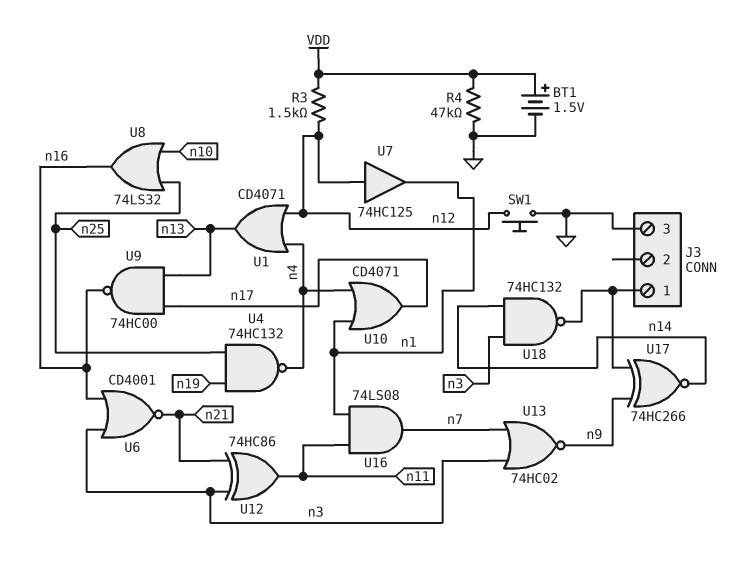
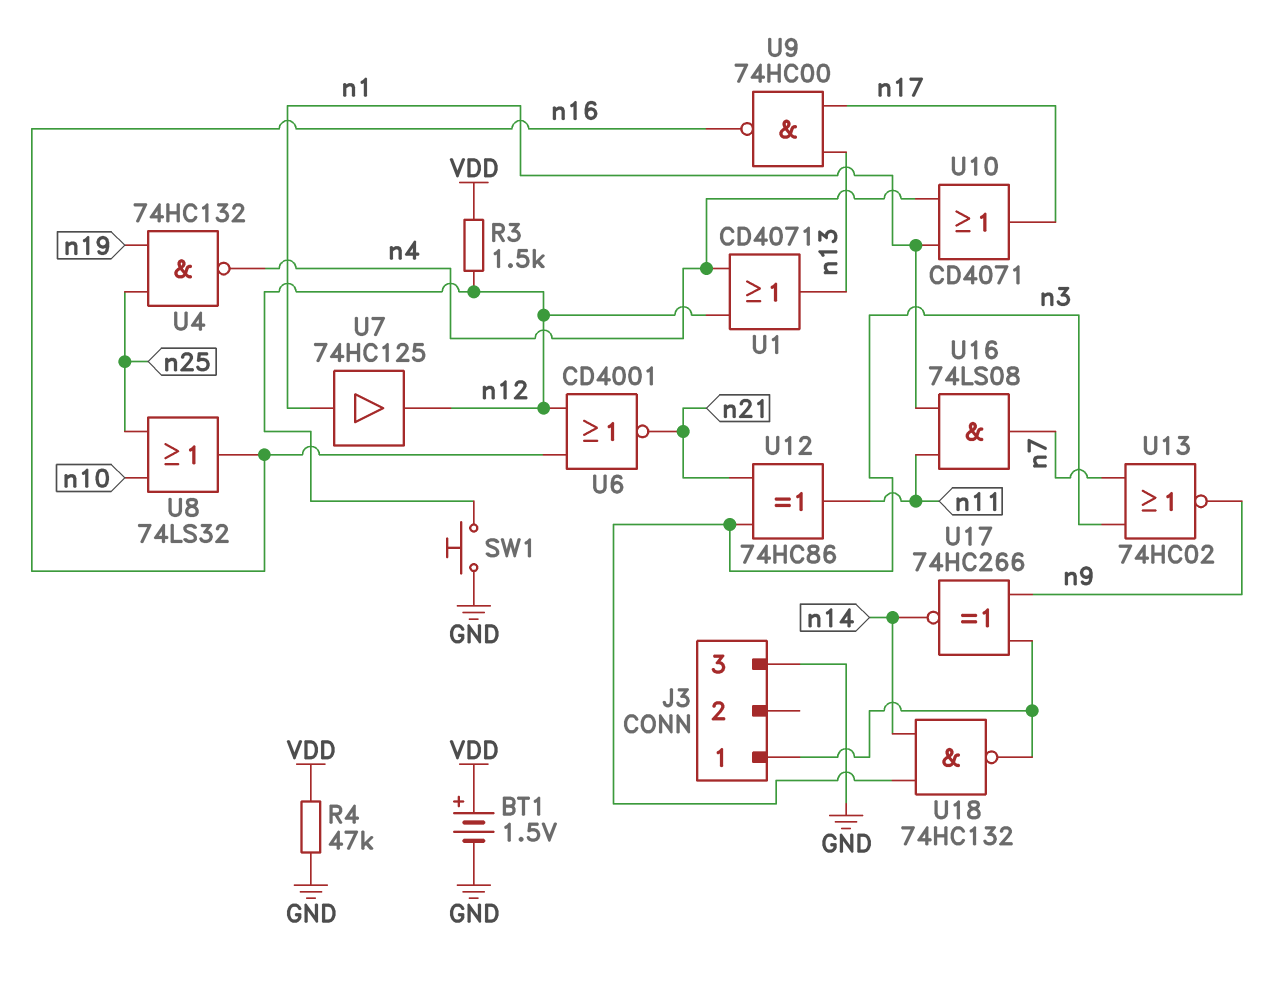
U6: NOR CD4001 (in n3, in n16, out n21) -> NOR CD4001 (in n12, in n16, out n21)
U7: buffer 74HC125 (in n12, out n1) -> buffer 74HC125 (in n1, out n12)

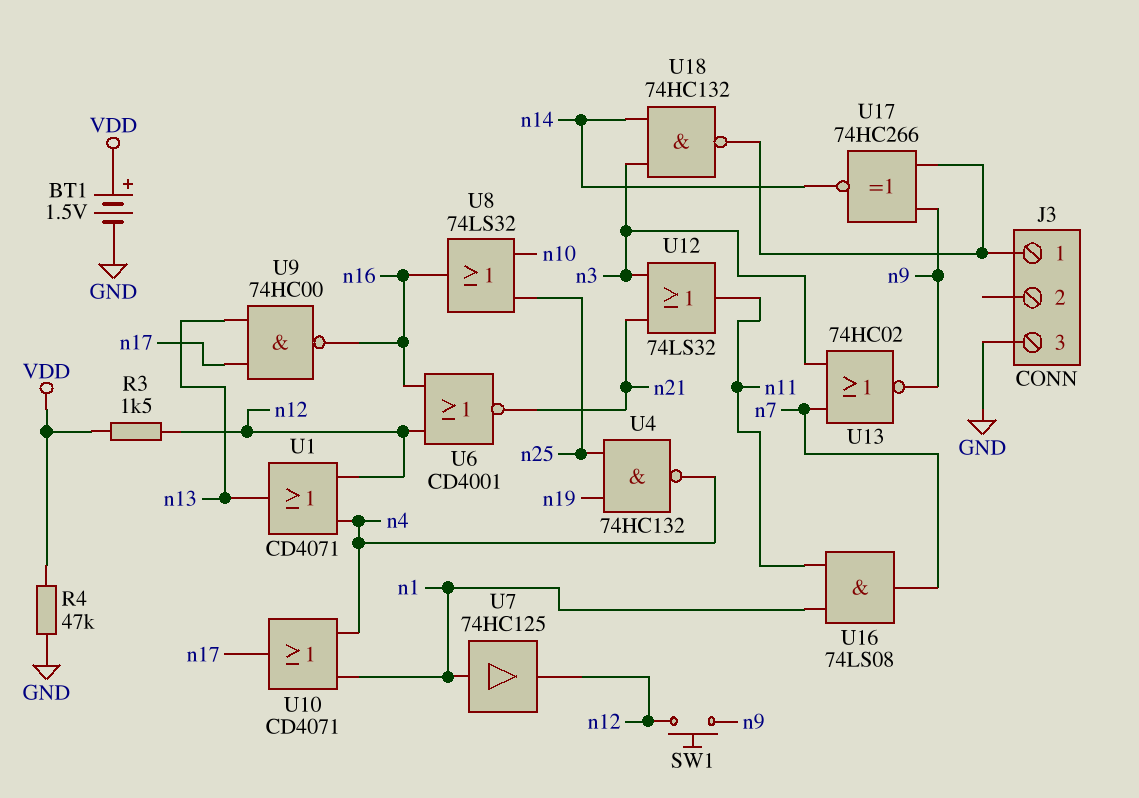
SW1: button (GND, n12) -> button (n9, n12)
U12: XOR 74HC86 (in n3, in n21, out n11) -> OR 74LS32 (in n3, in n21, out n11)

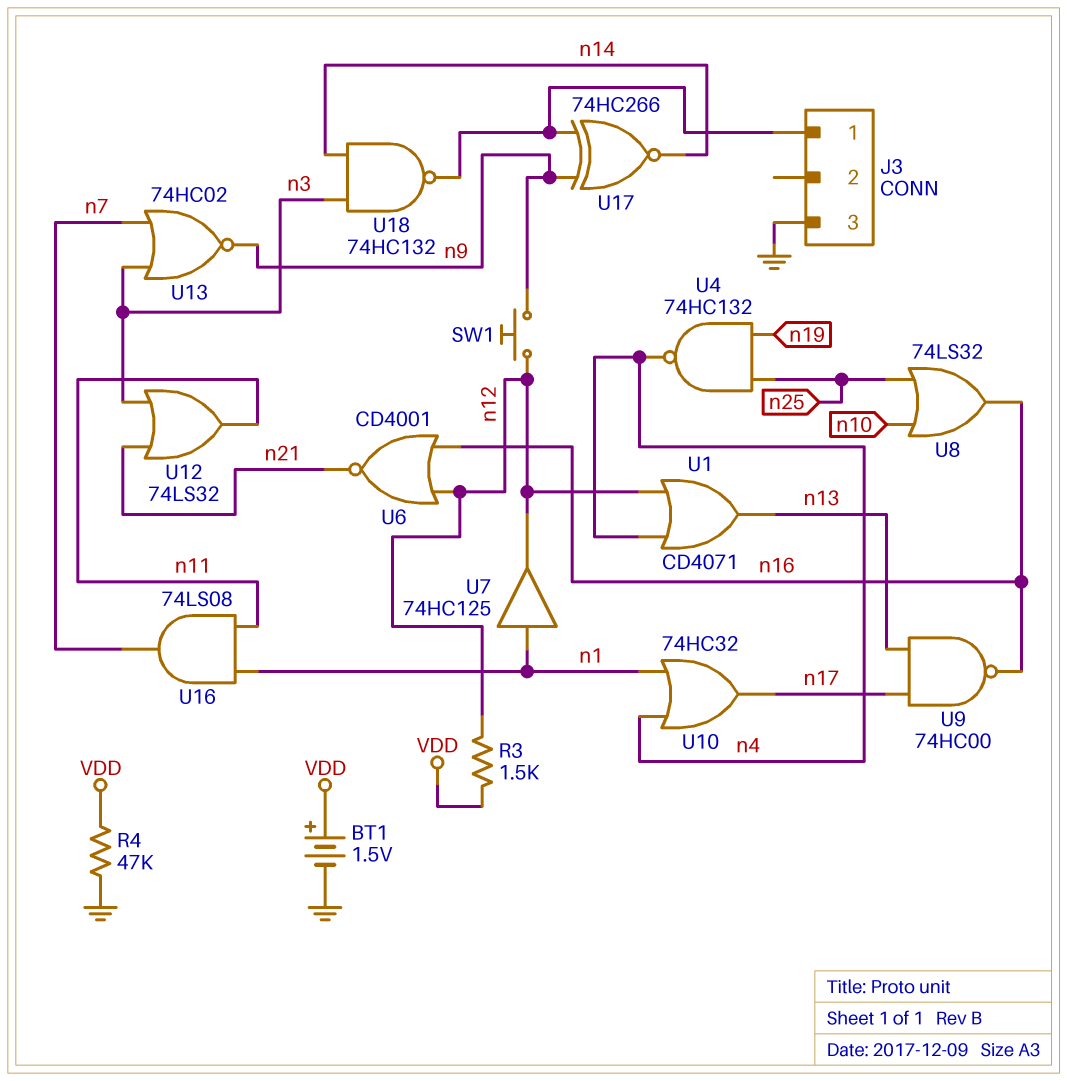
U10: OR CD4071 (in n1, in n4, out n17) -> OR 74HC32 (in n1, in n4, out n17)

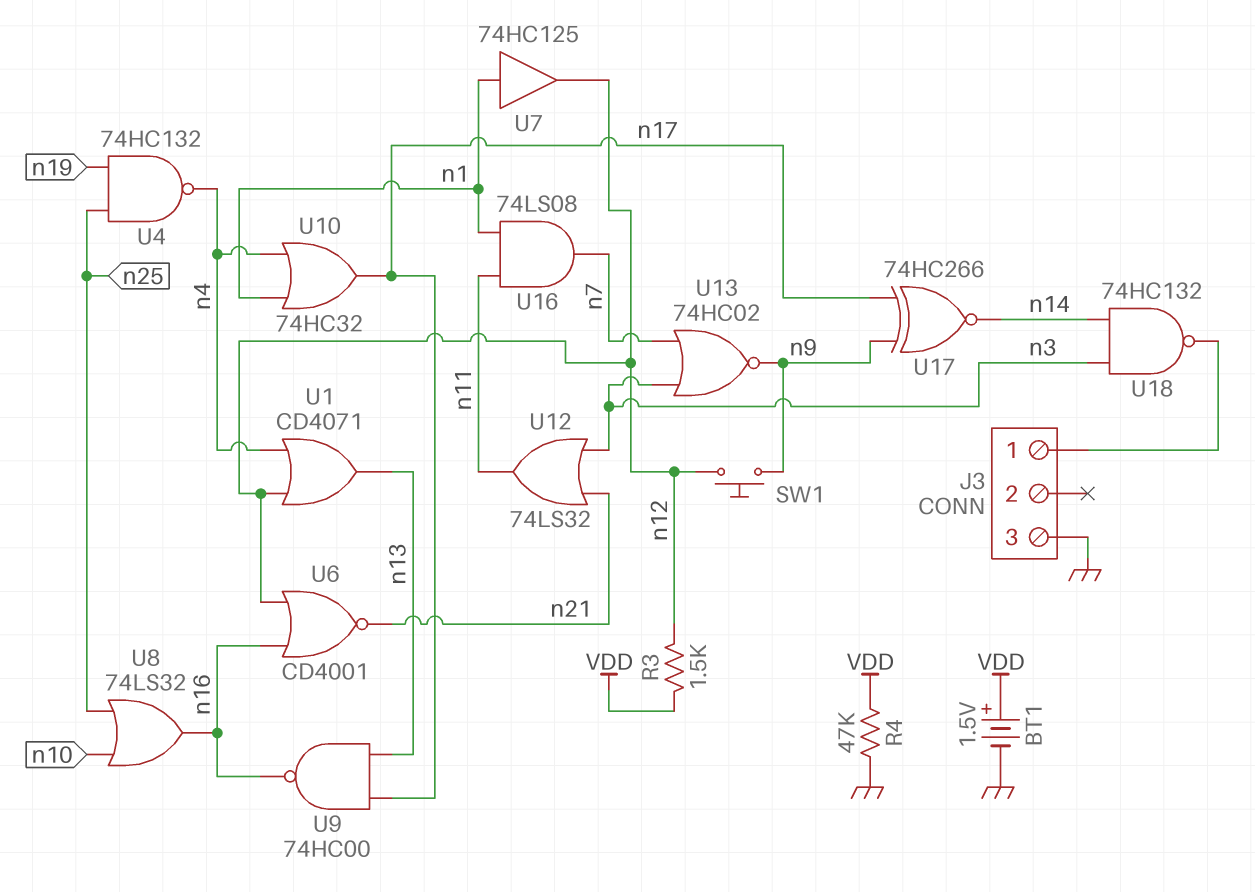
U17: XNOR 74HC266 (in J3/1, in n9, out n14) -> XNOR 74HC266 (in n9, in n17, out n14)

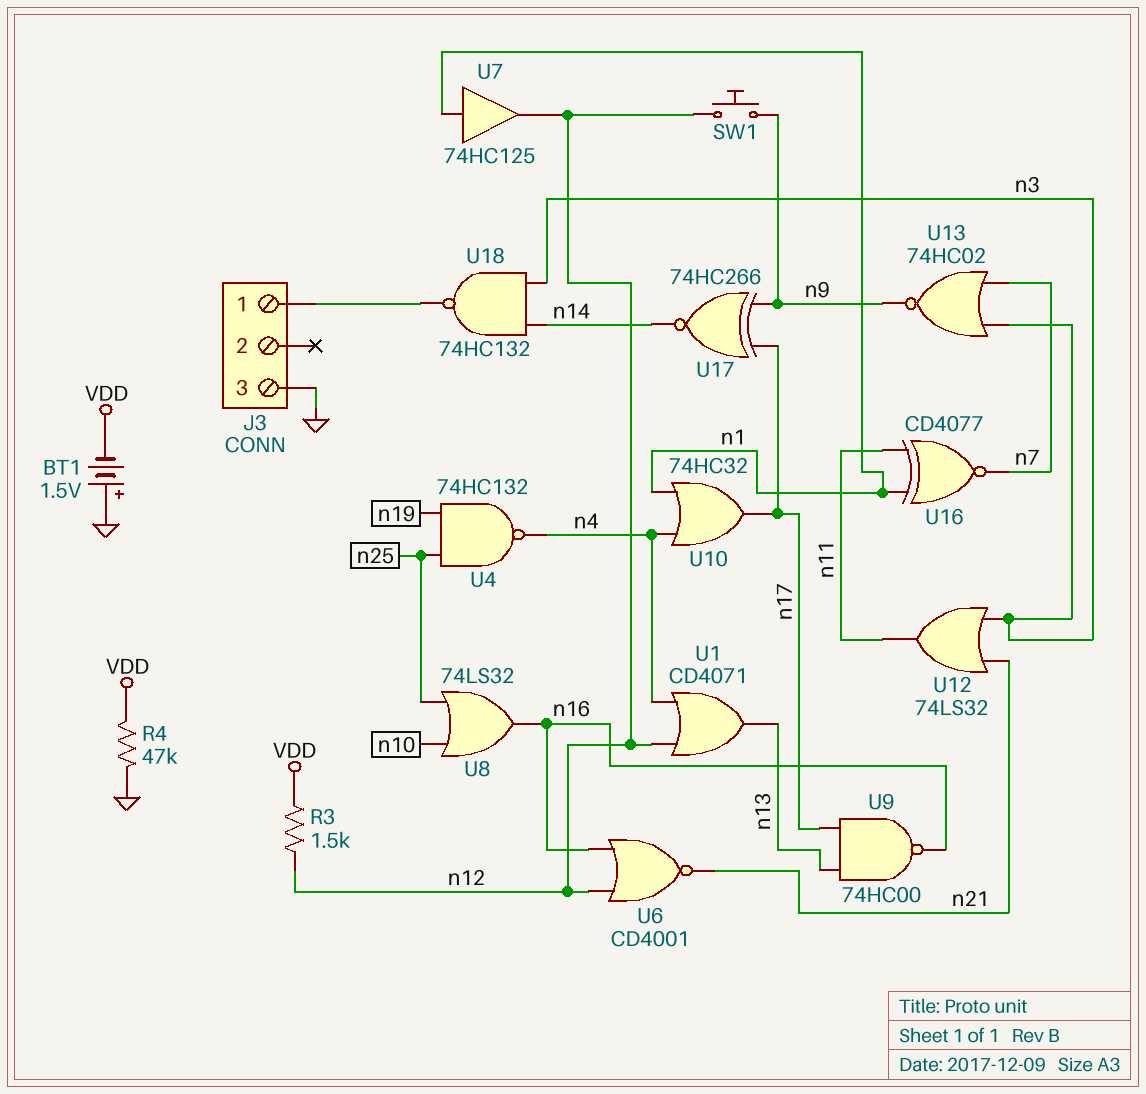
BT1: 1.5V (plus VDD, minus GND) -> 1.5V (plus GND, minus VDD)
U16: AND 74LS08 (in n1, in n11, out n7) -> XNOR CD4077 (in n1, in n11, out n7)

